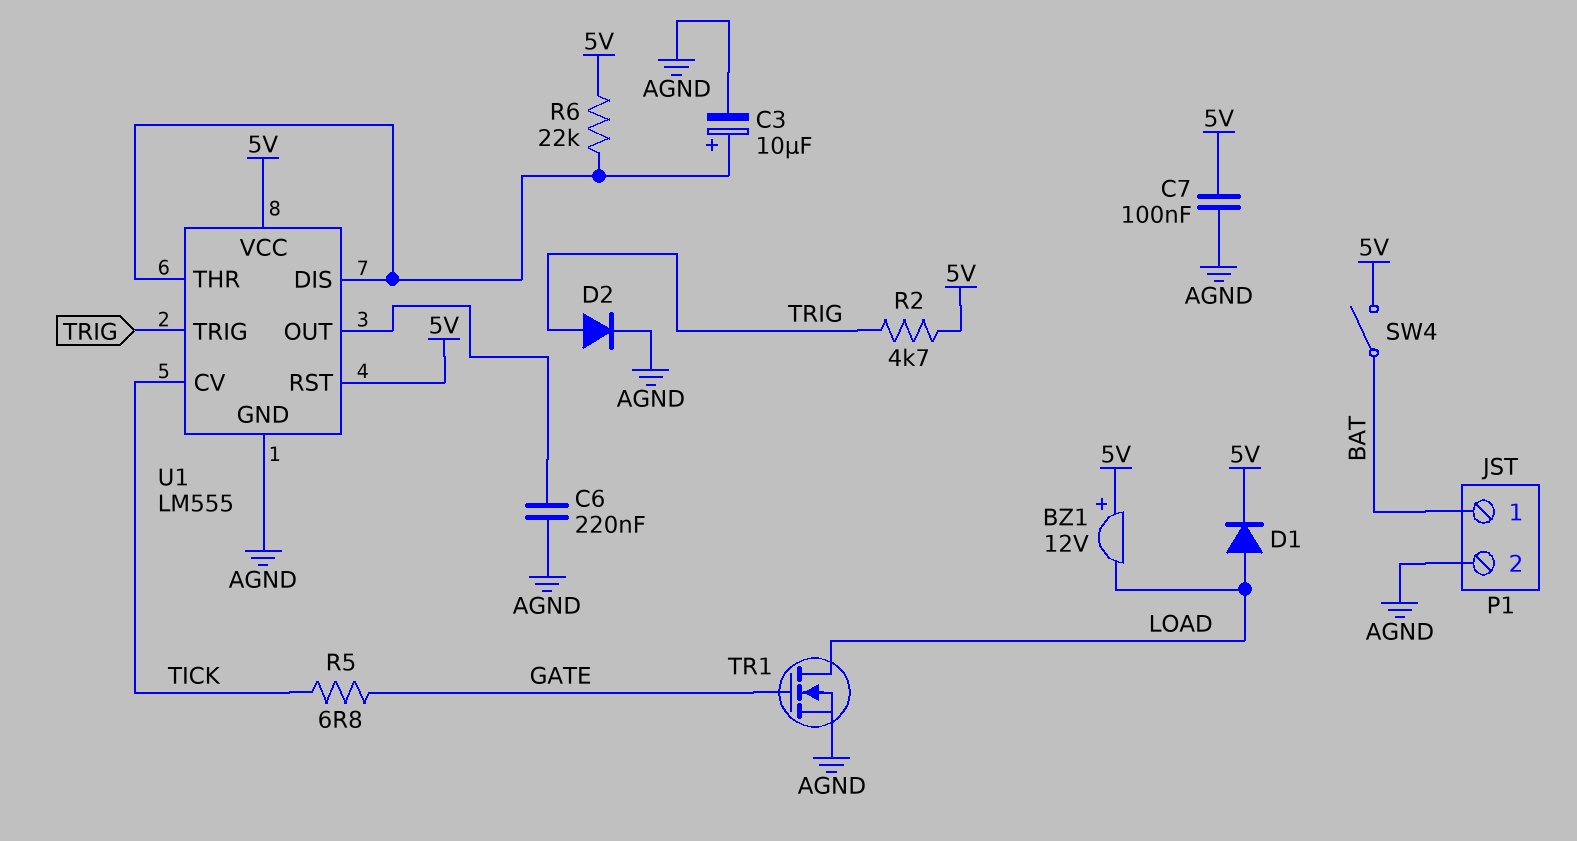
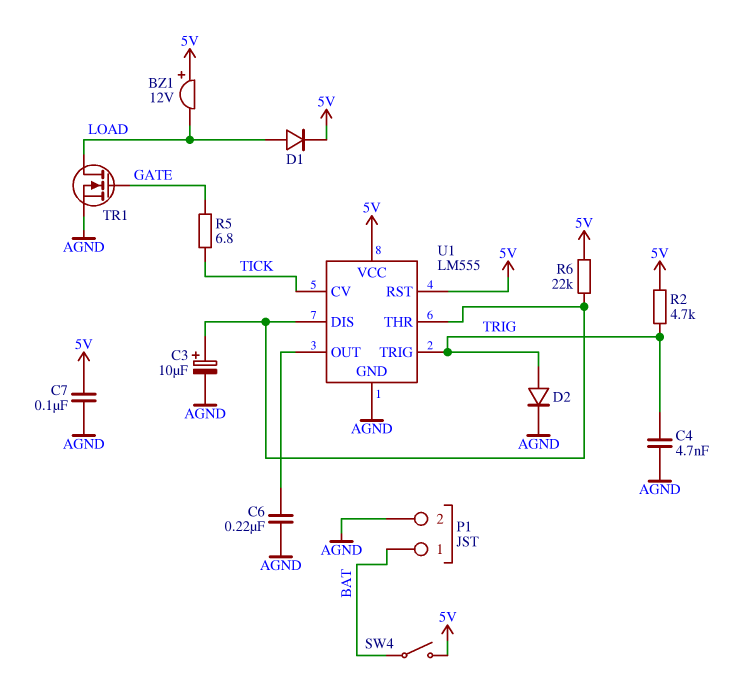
C4: none -> 4.7nF (AGND, TRIG)

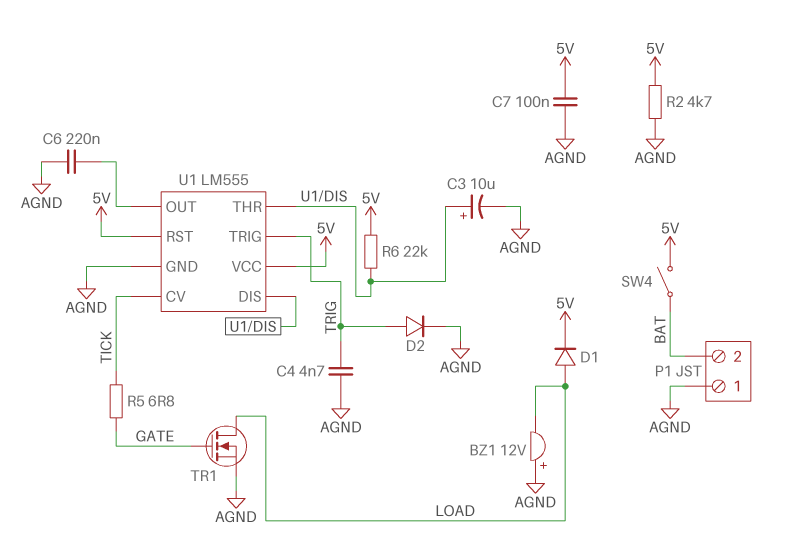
BZ1: buzzer 12V (plus 5V, minus LOAD) -> buzzer 12V (plus AGND, minus LOAD)
P1 pin 1: BAT -> AGND
P1 pin 2: AGND -> BAT
R2: 4.7k (5V, TRIG) -> 4.7k (5V, AGND)

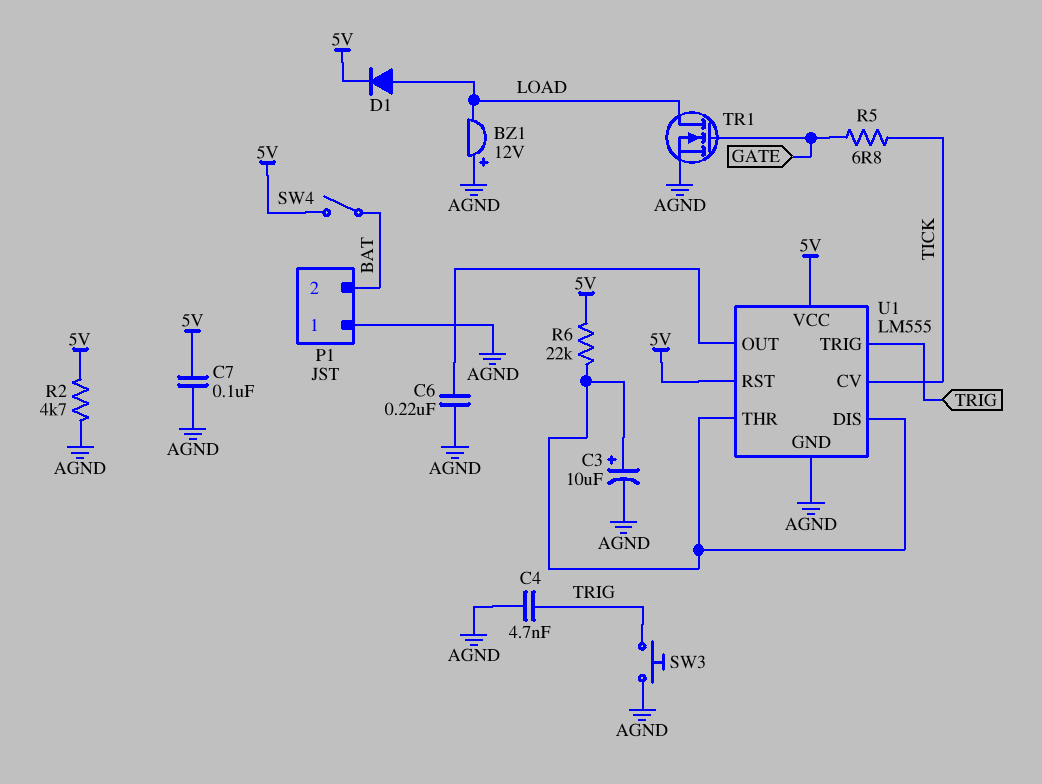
D2: diode (A TRIG, K AGND) -> none
SW3: none -> button (AGND, TRIG)

